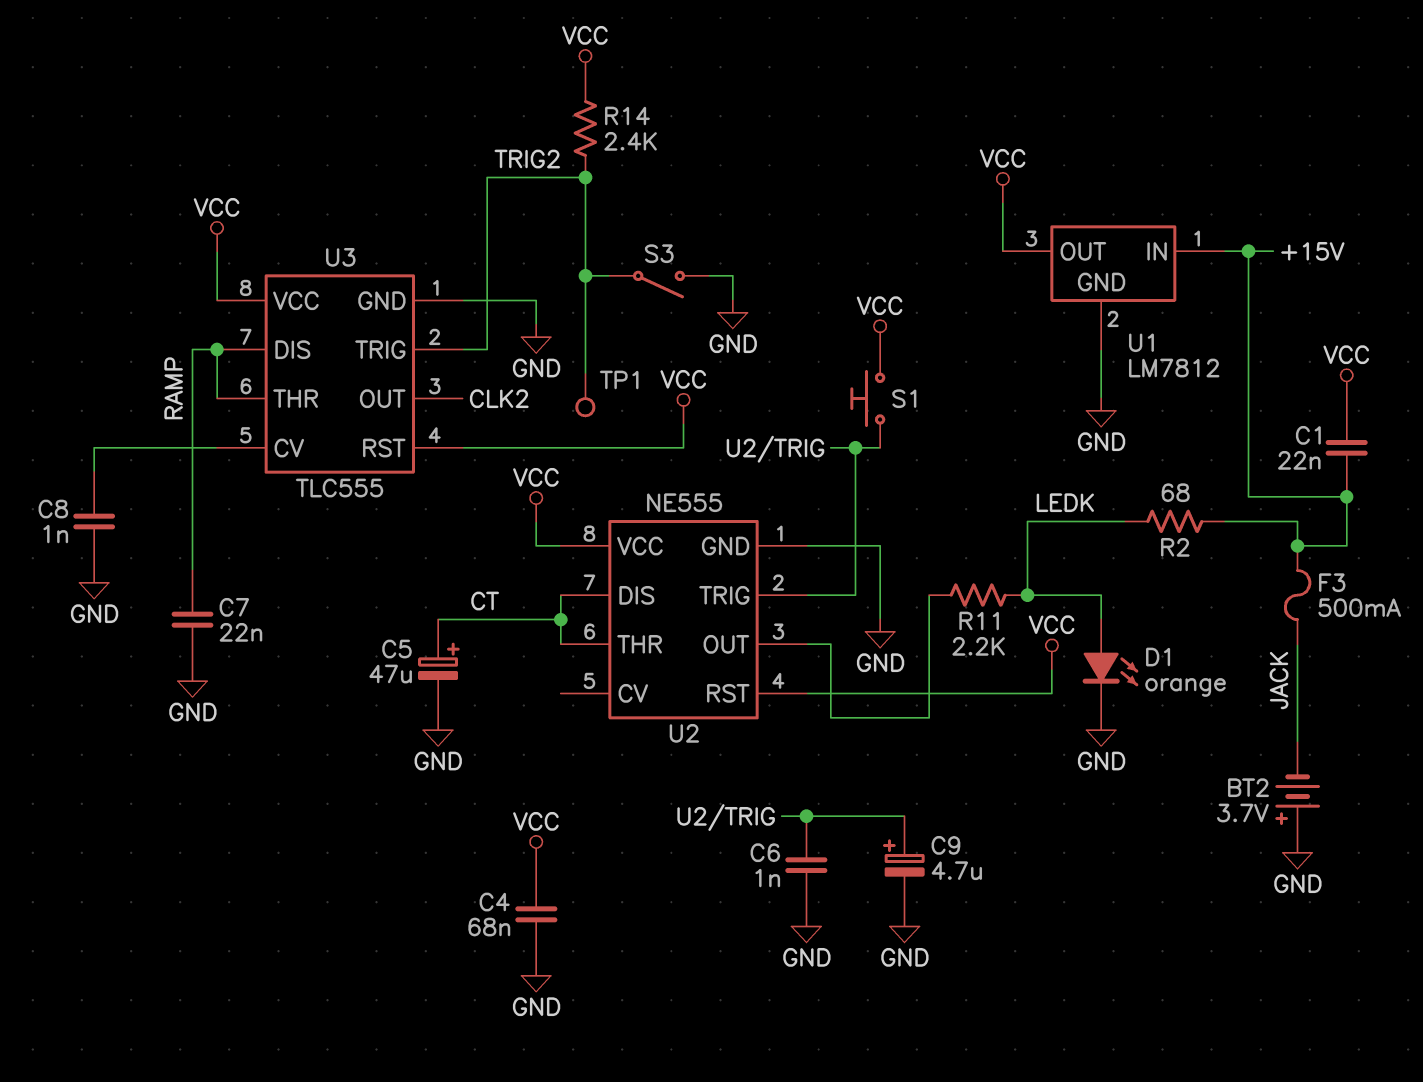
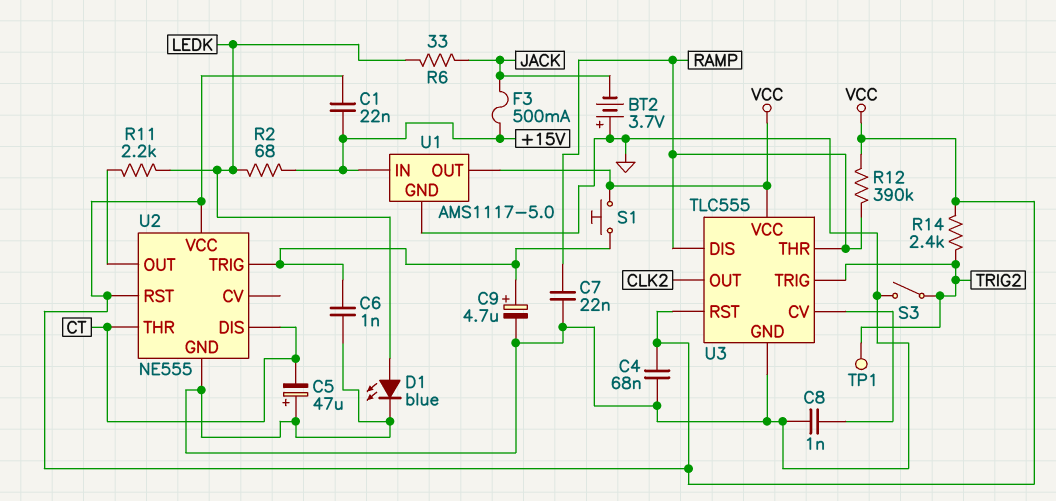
C5: 47uF (plus CT, minus GND) -> 47uF (plus GND, minus CT)
D1: LED orange (A LEDK, K GND) -> LED blue (A LEDK, K GND)
R6: none -> 33 (JACK, LEDK)
R12: none -> 390k (RAMP, VCC)
U1: LM7812 -> AMS1117-5.0

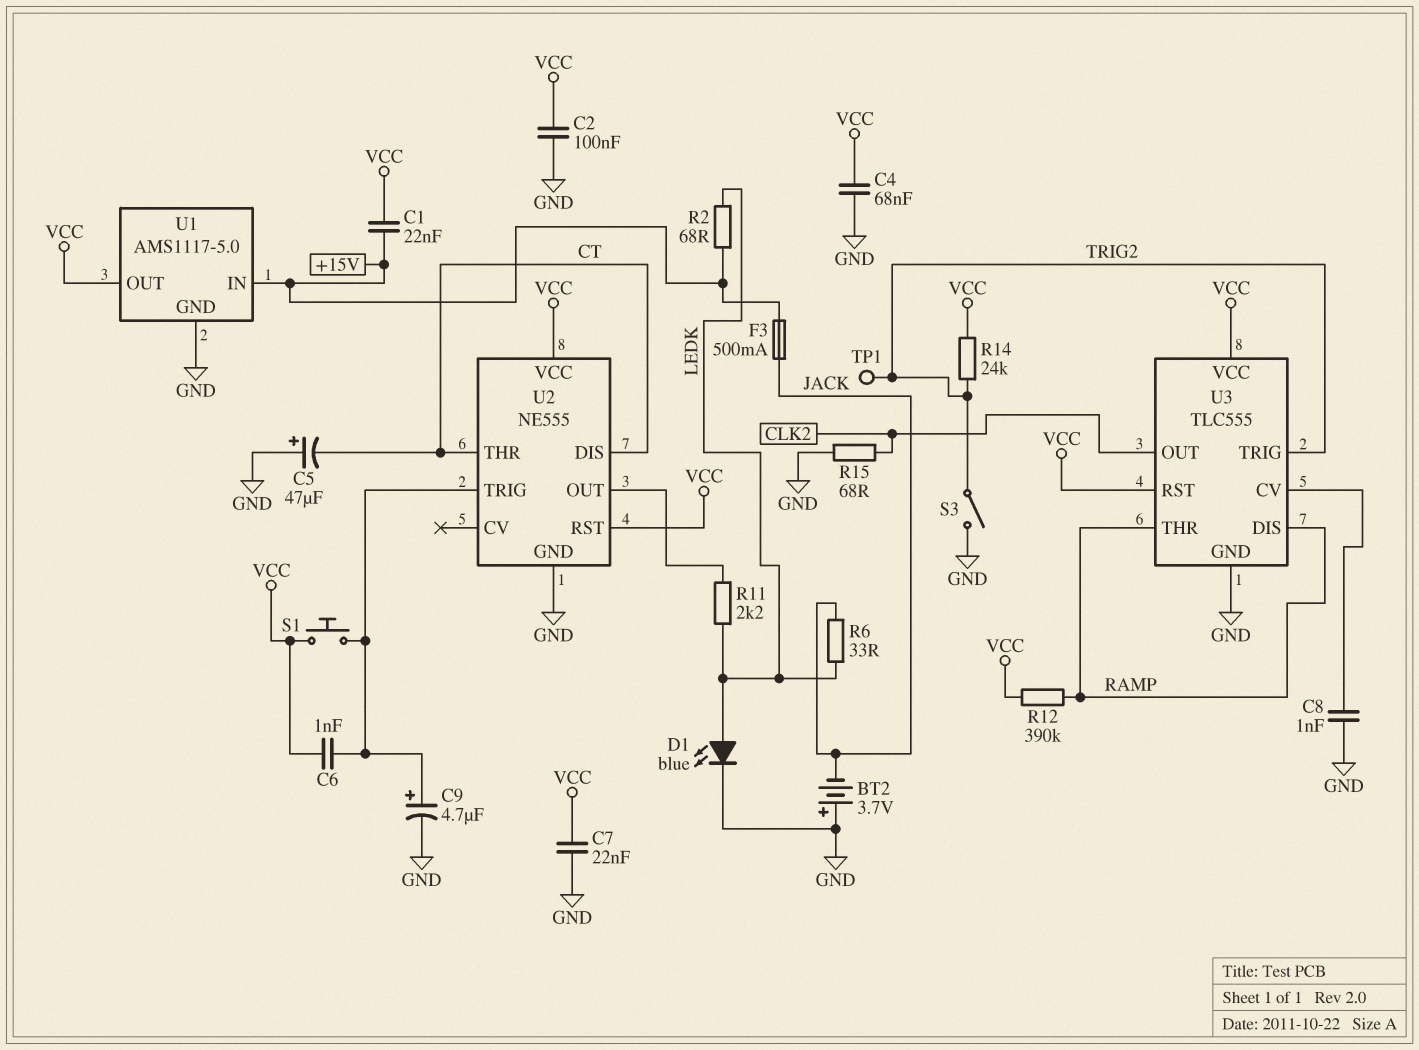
C2: none -> 100nF (GND, VCC)
C6: 1nF (GND, U2/TRIG) -> 1nF (U2/TRIG, VCC)
C7: 22nF (GND, RAMP) -> 22nF (GND, VCC)
R14: 2.4k (TRIG2, VCC) -> 24k (TRIG2, VCC)
R15: none -> 68 (CLK2, GND)

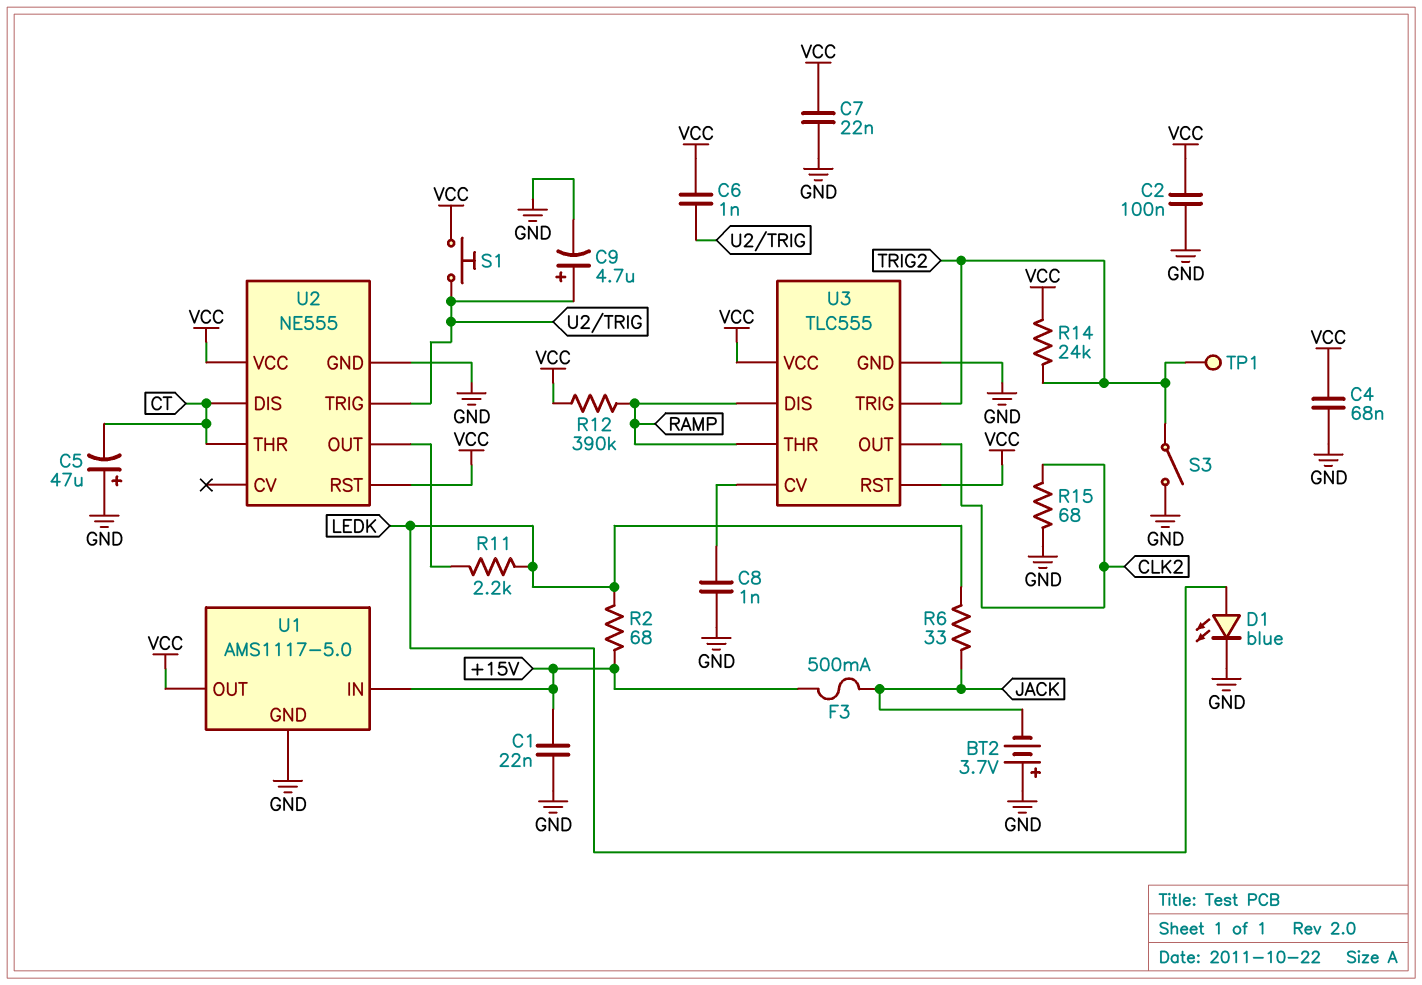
C1: 22nF (+15V, VCC) -> 22nF (+15V, GND)

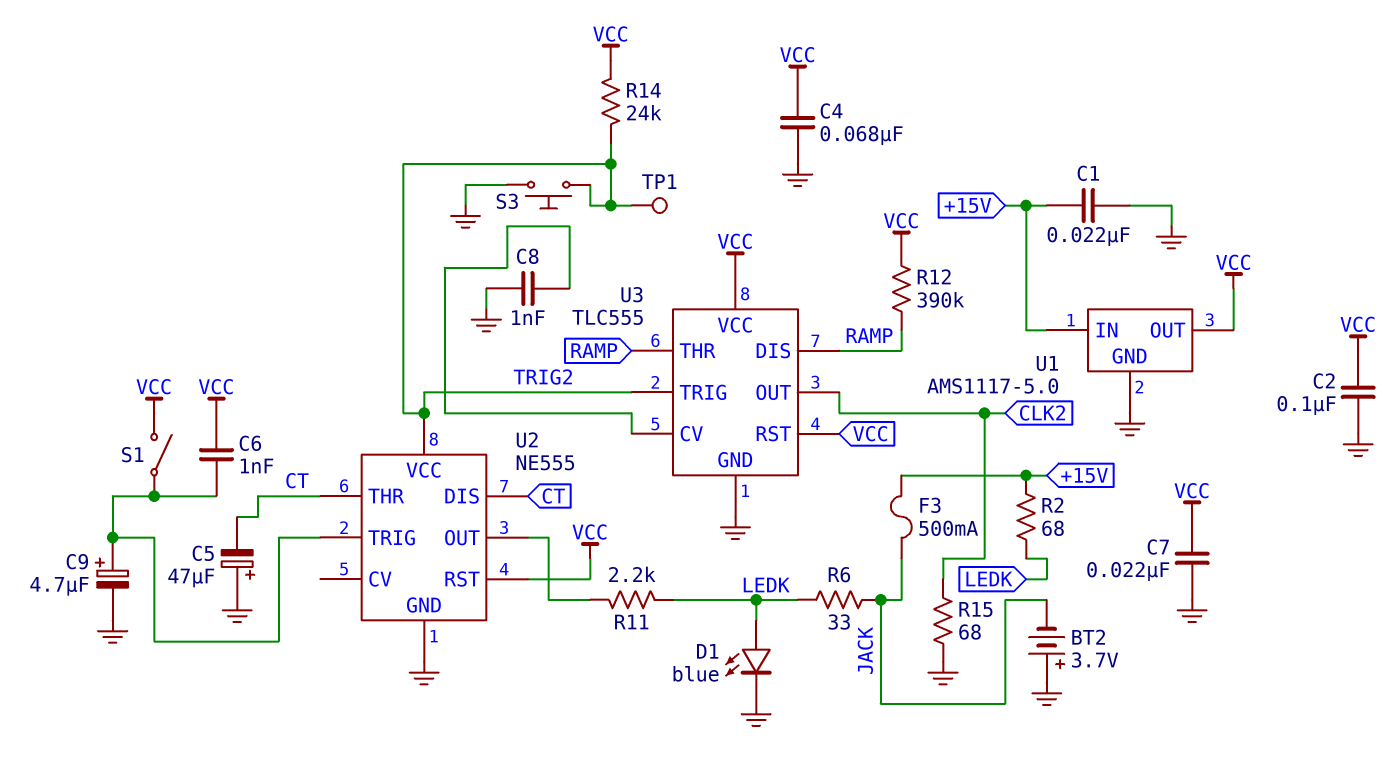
S1: button (U2/TRIG, VCC) -> switch (U2/TRIG, VCC)
S3: switch (GND, TRIG2) -> button (GND, TRIG2)
U2 pin VCC: VCC -> TRIG2

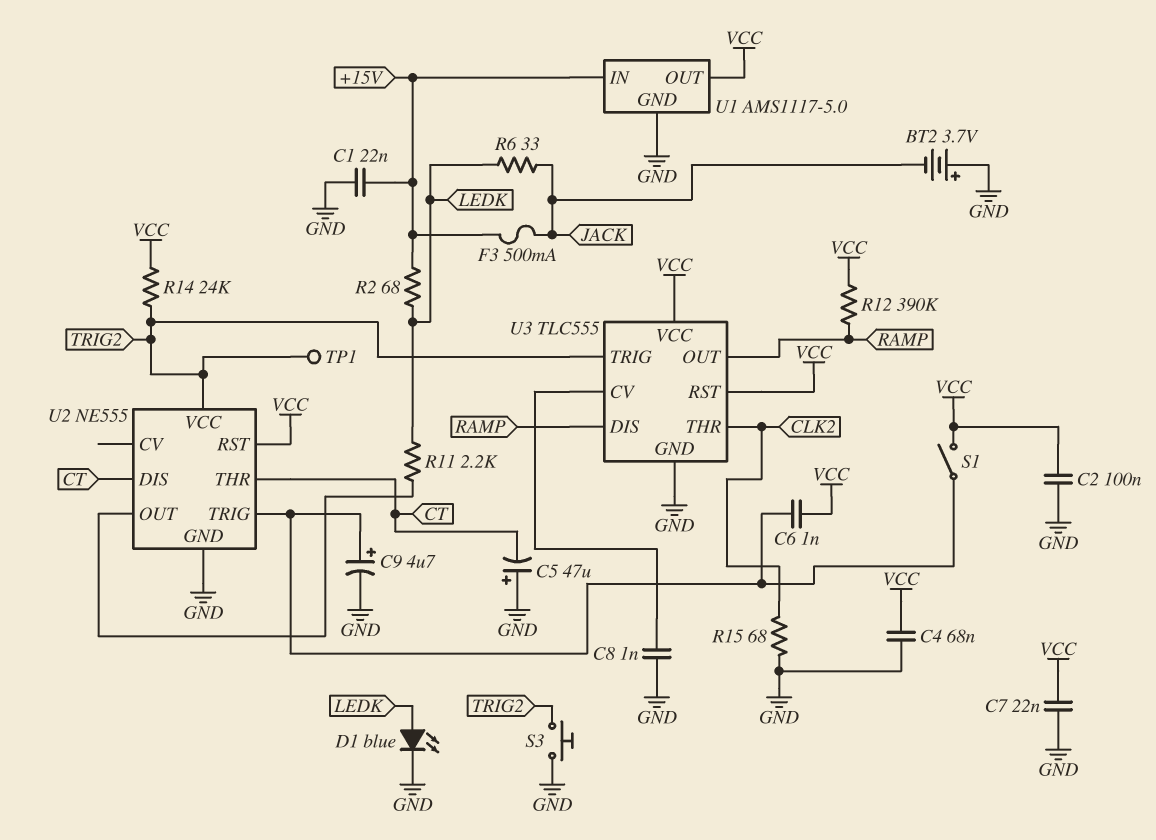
U3 pin OUT: CLK2 -> RAMP
U3 pin THR: RAMP -> CLK2

